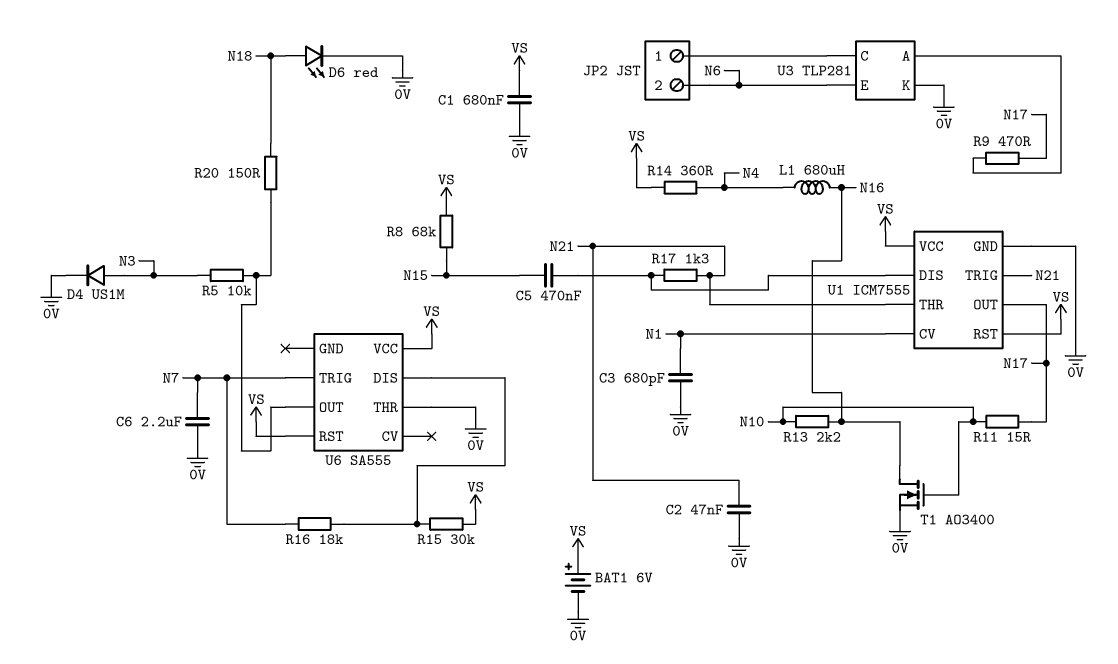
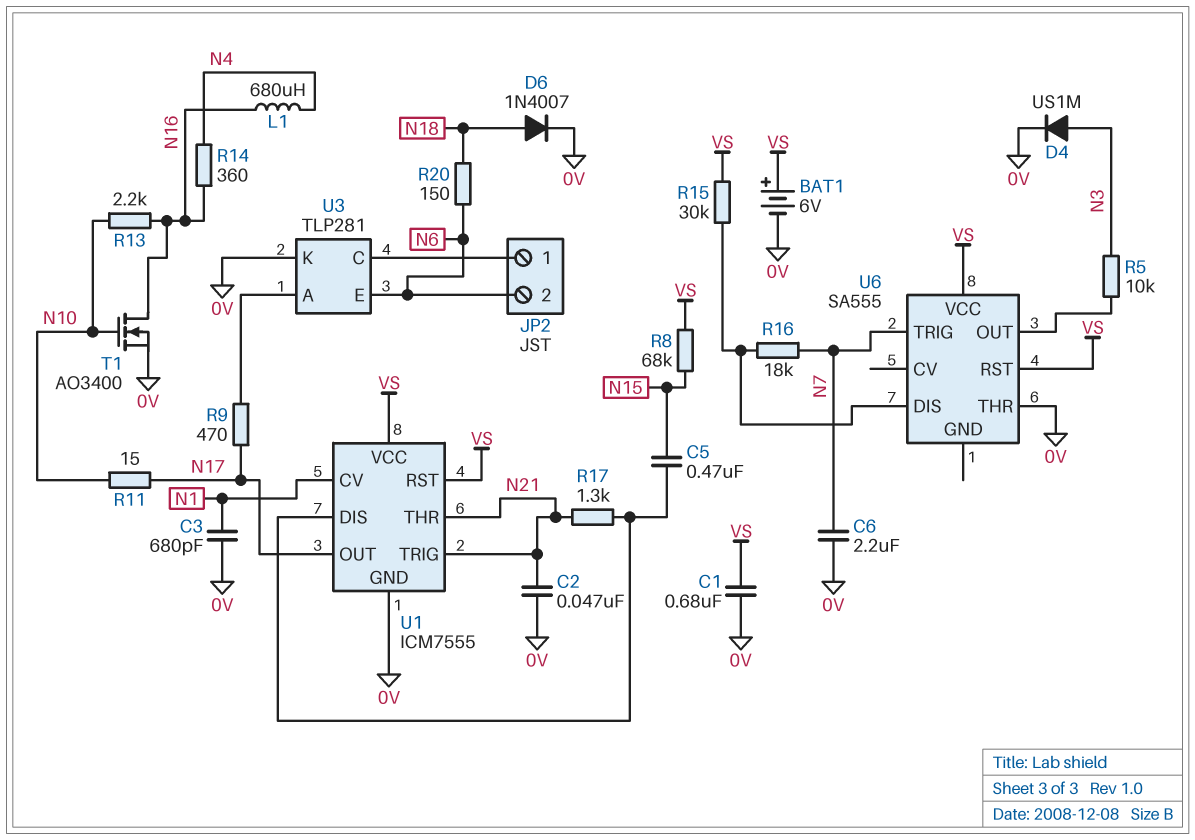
D6: LED red (A N18, K 0V) -> diode 1N4007 (A N18, K 0V)
R14: 360 (N4, VS) -> 360 (N4, N16)
R20: 150 (N18, U6/OUT) -> 150 (N6, N18)

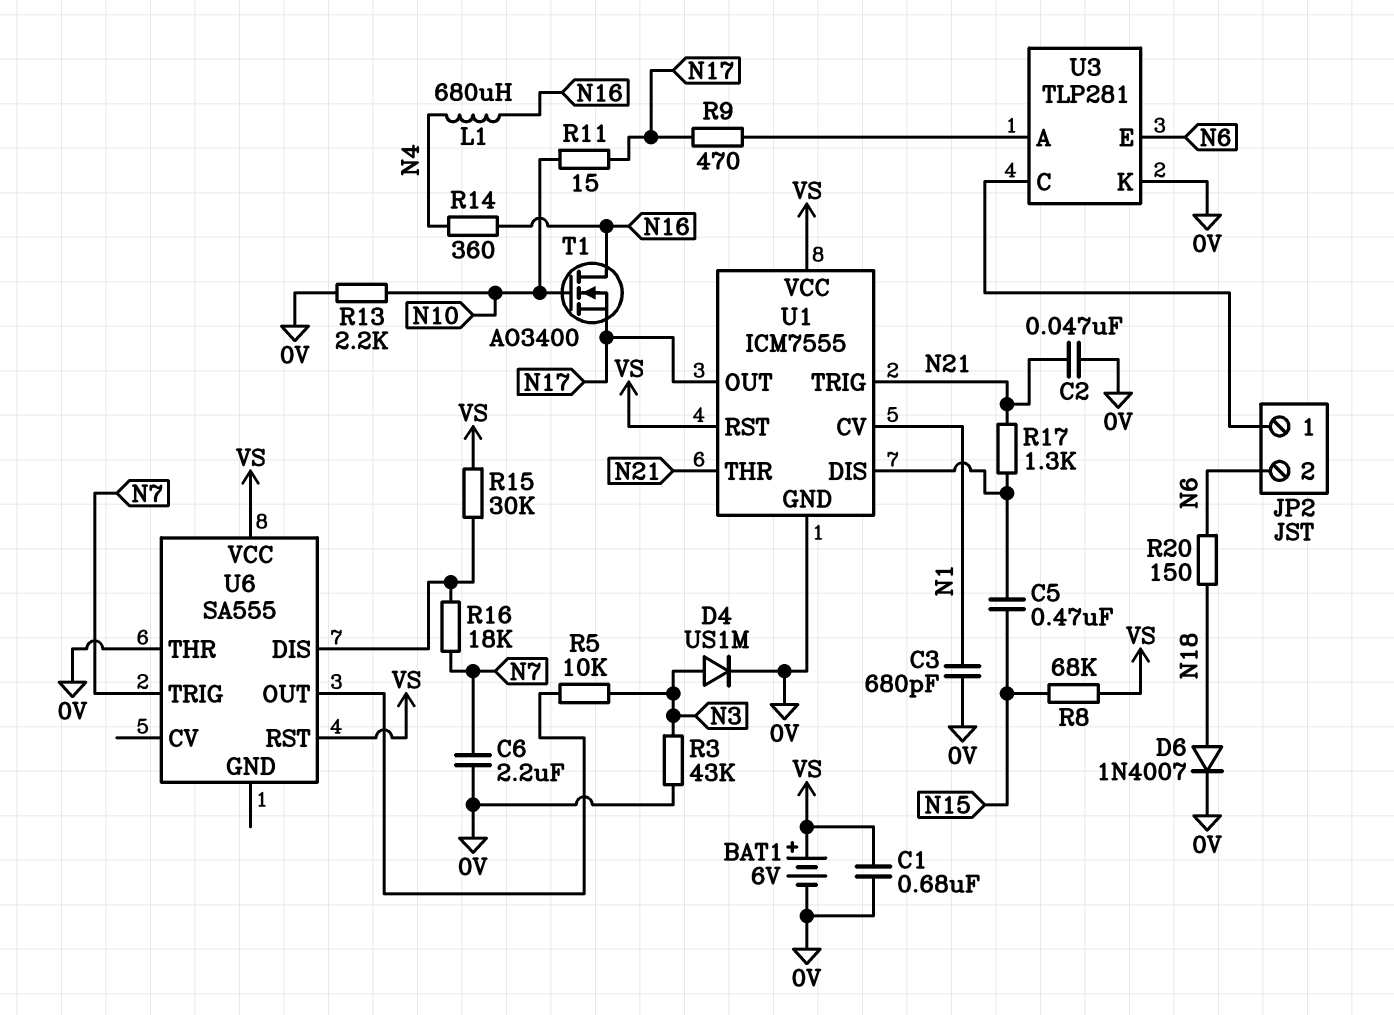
R3: none -> 43k (0V, N3)
R13: 2.2k (N10, N16) -> 2.2k (0V, N10)
T1: NMOS AO3400 (G N10, D N16, S 0V) -> NMOS AO3400 (G N10, D N16, S N17)

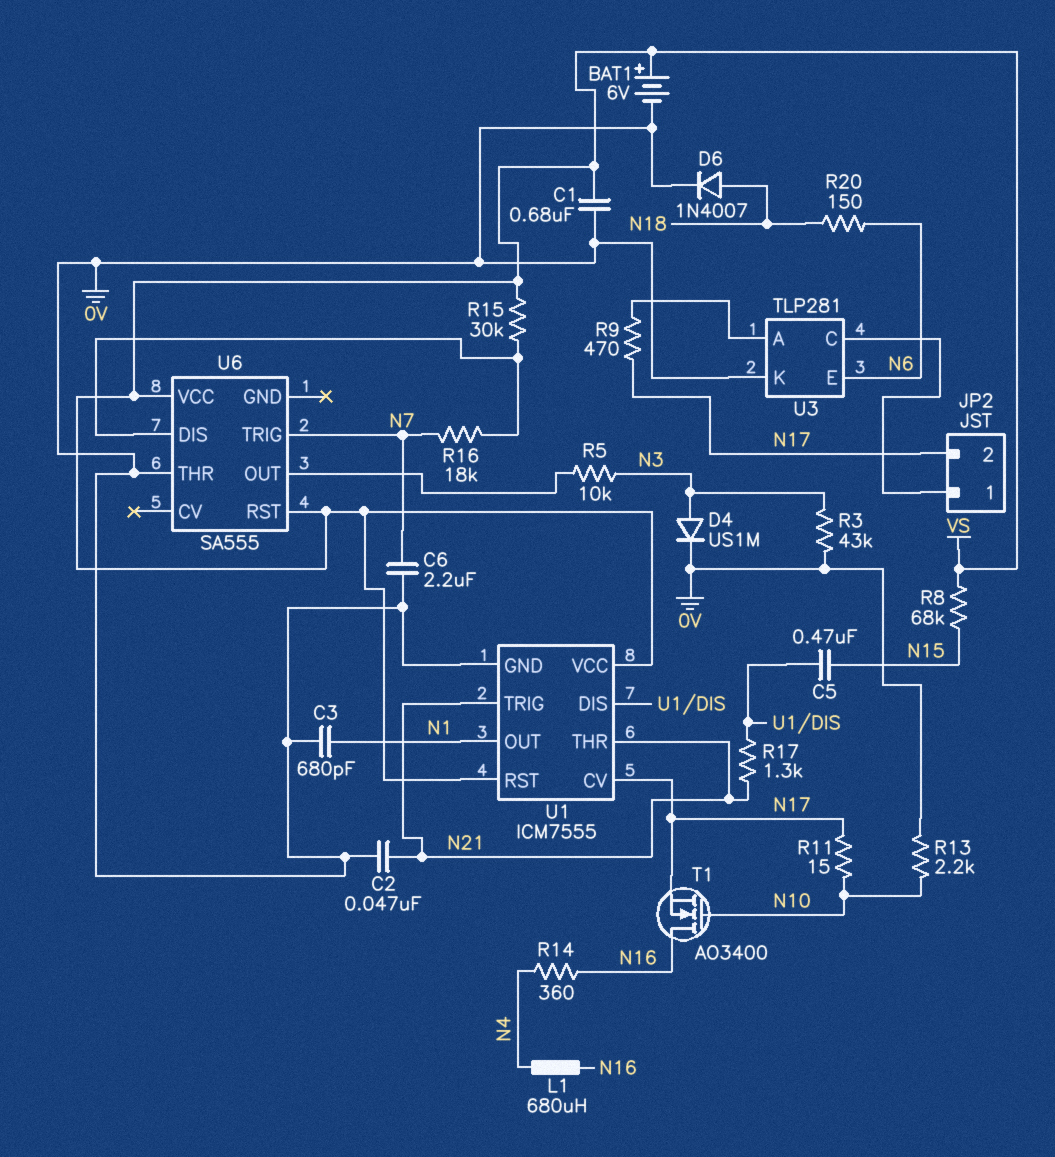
JP2 pin 2: N6 -> N17
U1 pin CV: N1 -> N17
U1 pin OUT: N17 -> N1

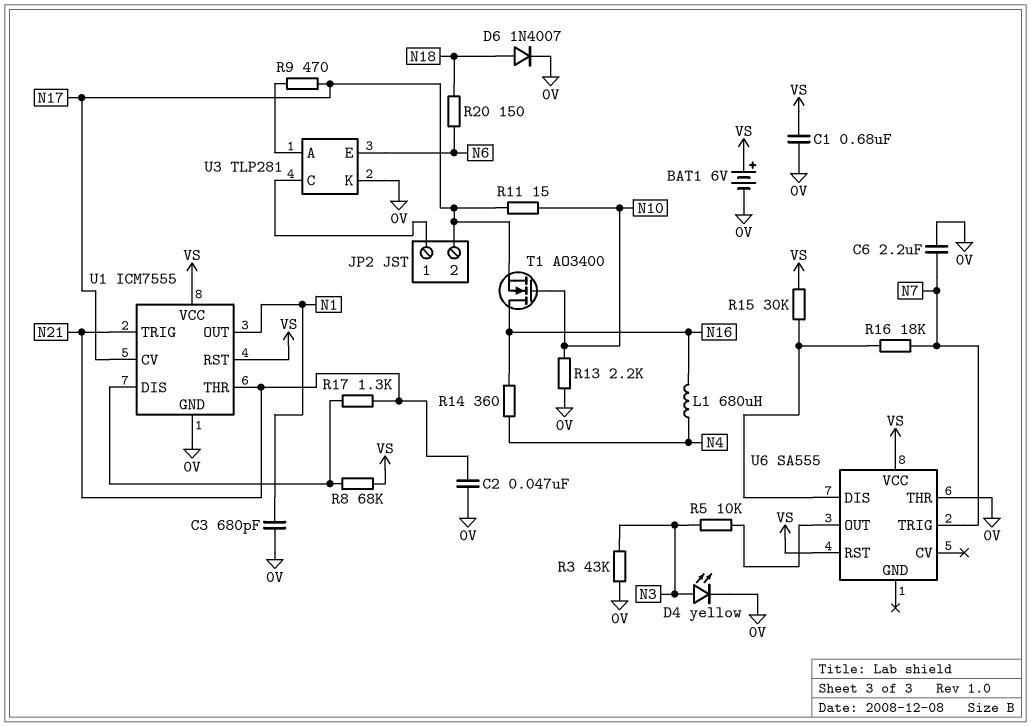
C5: 470nF (N15, U1/DIS) -> none
D4: diode US1M (A N3, K 0V) -> LED yellow (A N3, K 0V)
R8: 68k (N15, VS) -> 68k (U1/DIS, VS)

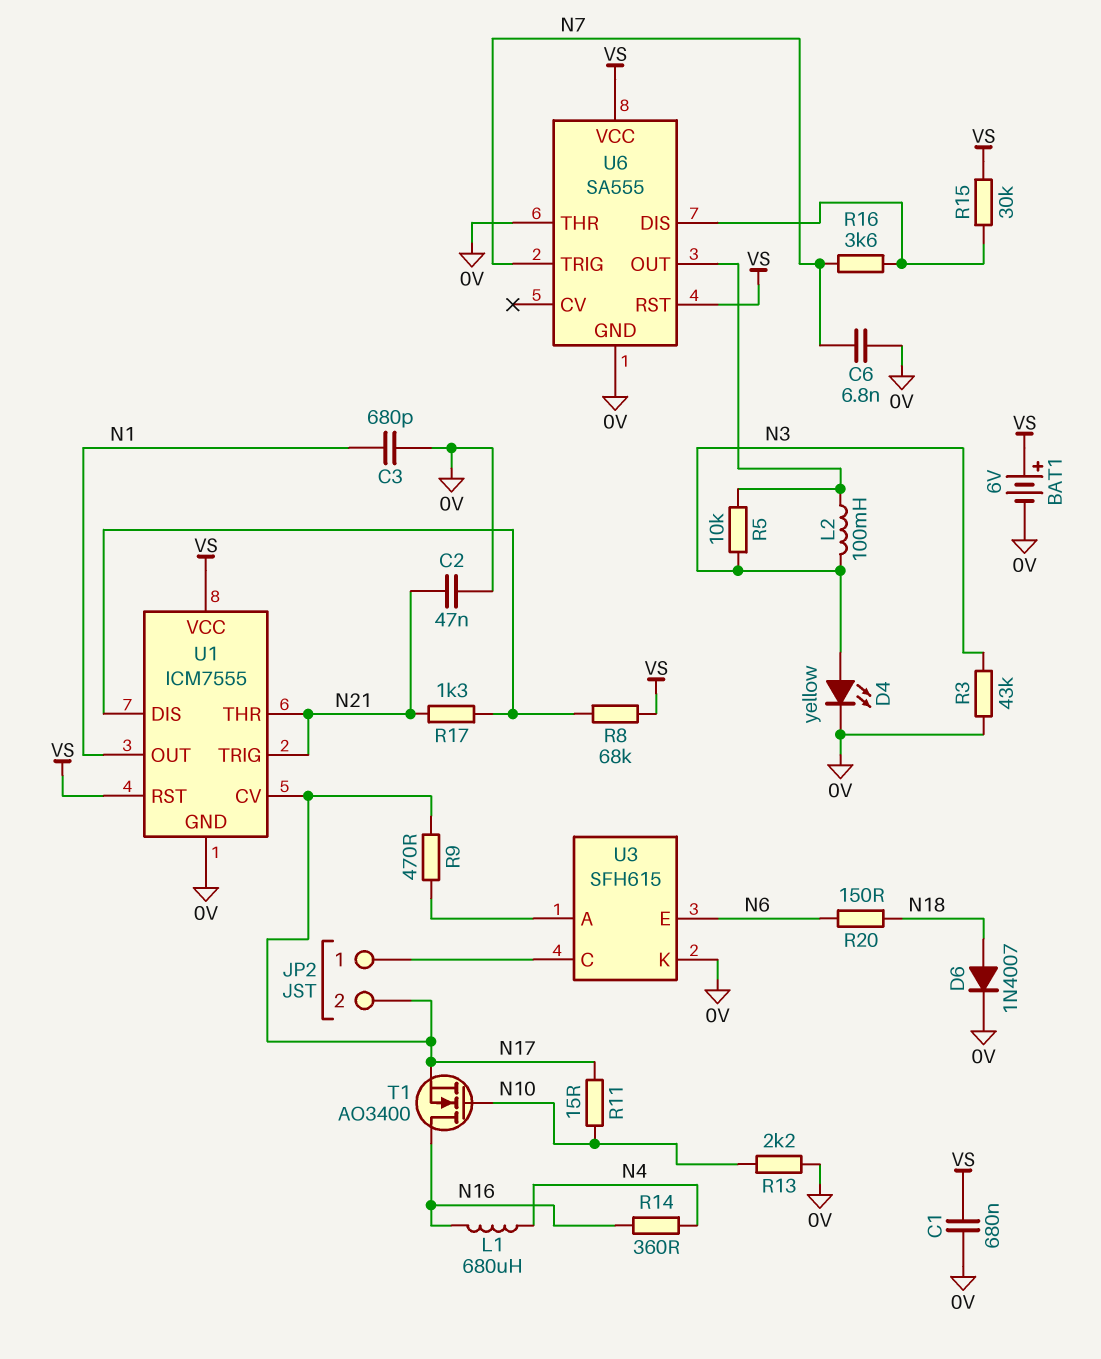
C6: 2.2uF (0V, N7) -> 6.8nF (0V, N7)
L2: none -> 100mH (N3, U6/OUT)
R16: 18k (N7, U6/DIS) -> 3.6k (N7, U6/DIS)
U3: TLP281 -> SFH615
U6 pin GND: none -> 0V

